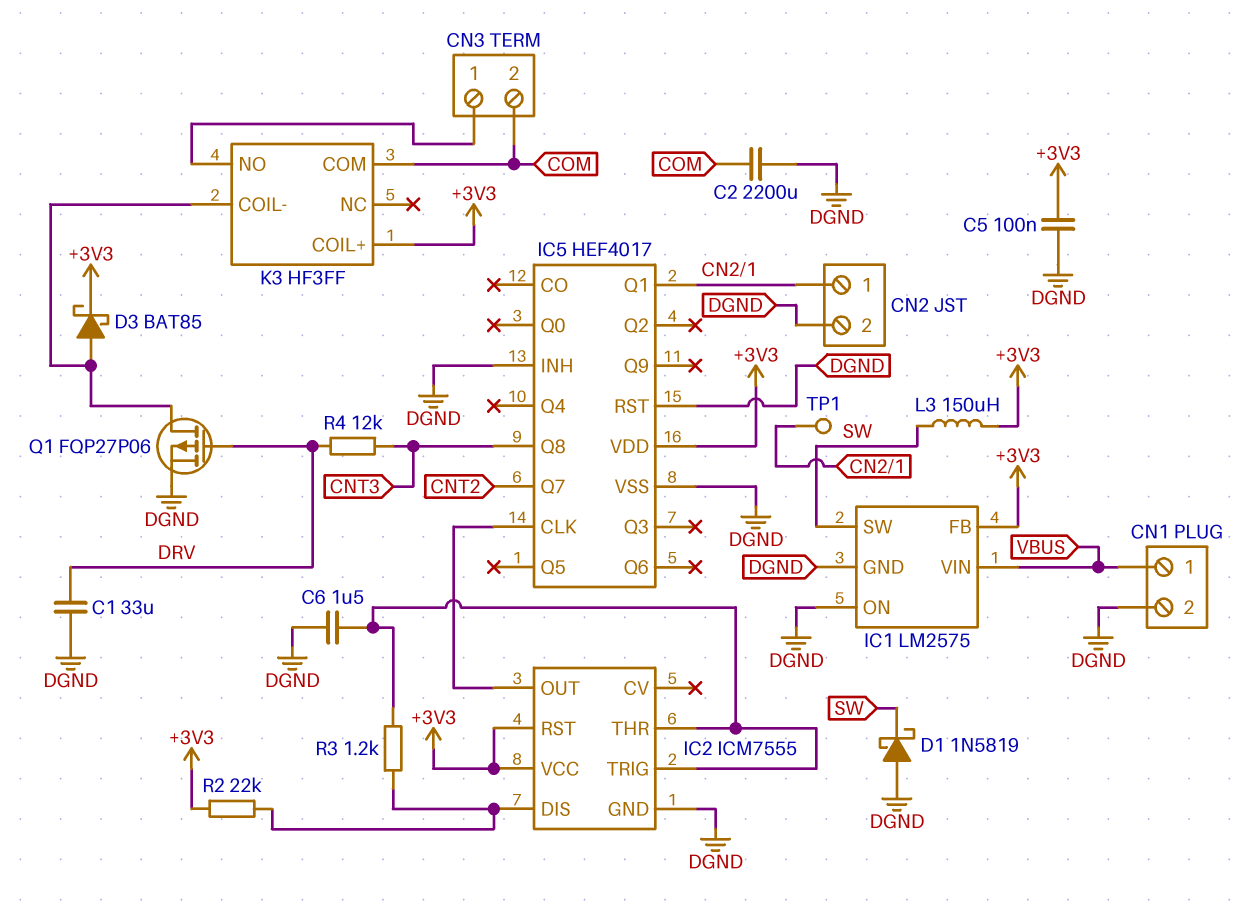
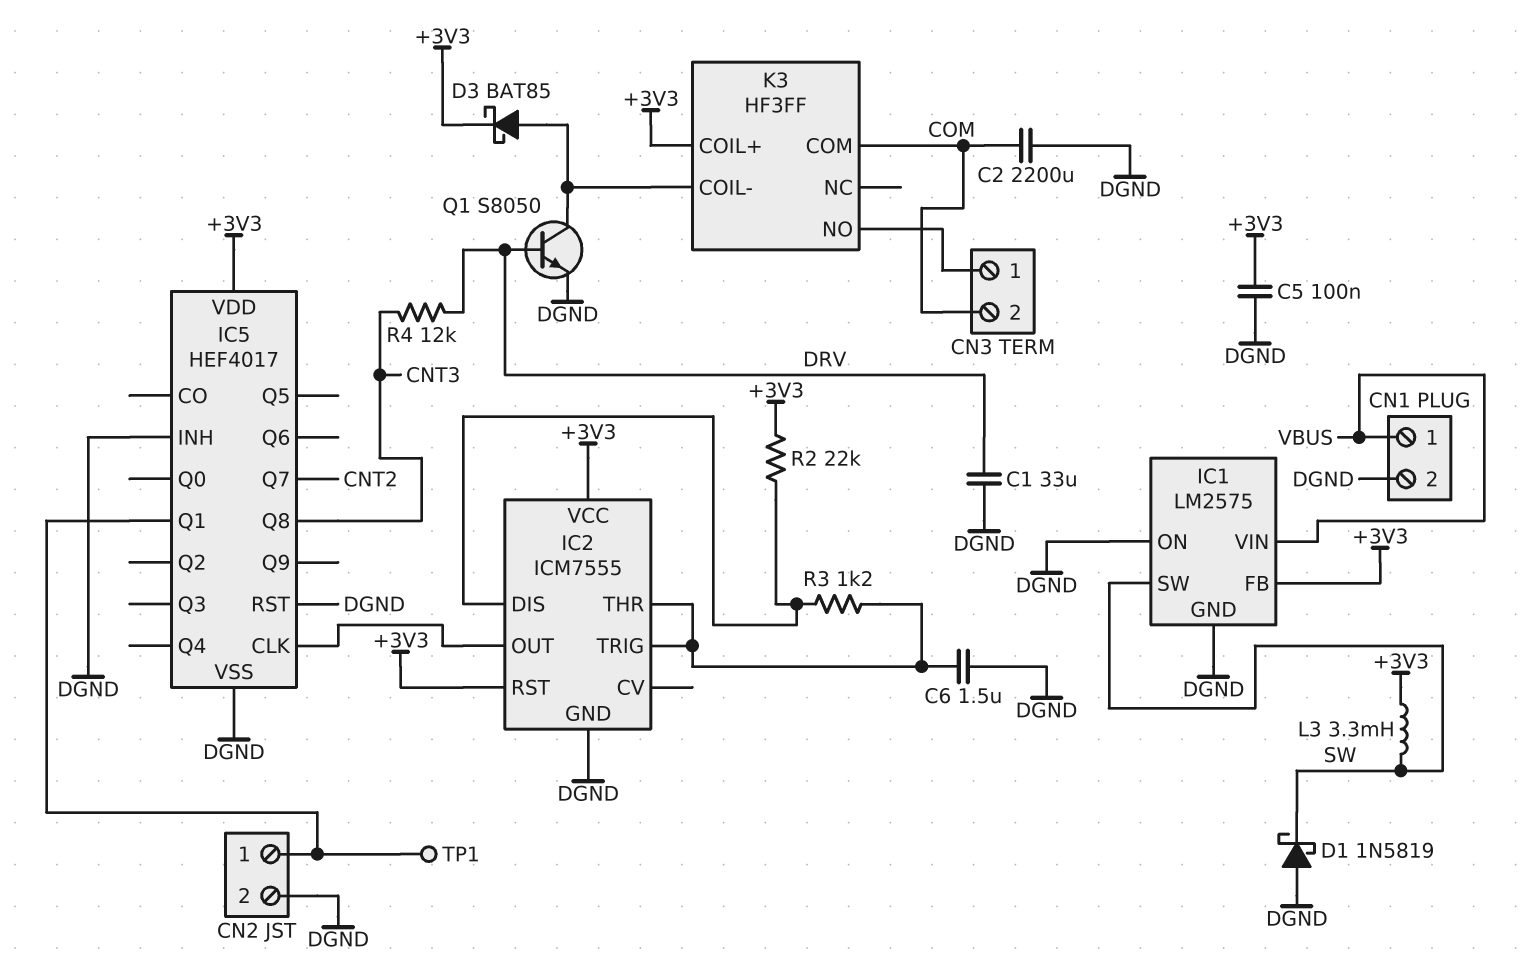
L3: 150uH (+3V3, SW) -> 3.3mH (+3V3, SW)
Q1: PMOS FQP27P06 (G DRV, D K3/COIL-, S DGND) -> NPN S8050 (B DRV, C K3/COIL-, E DGND)

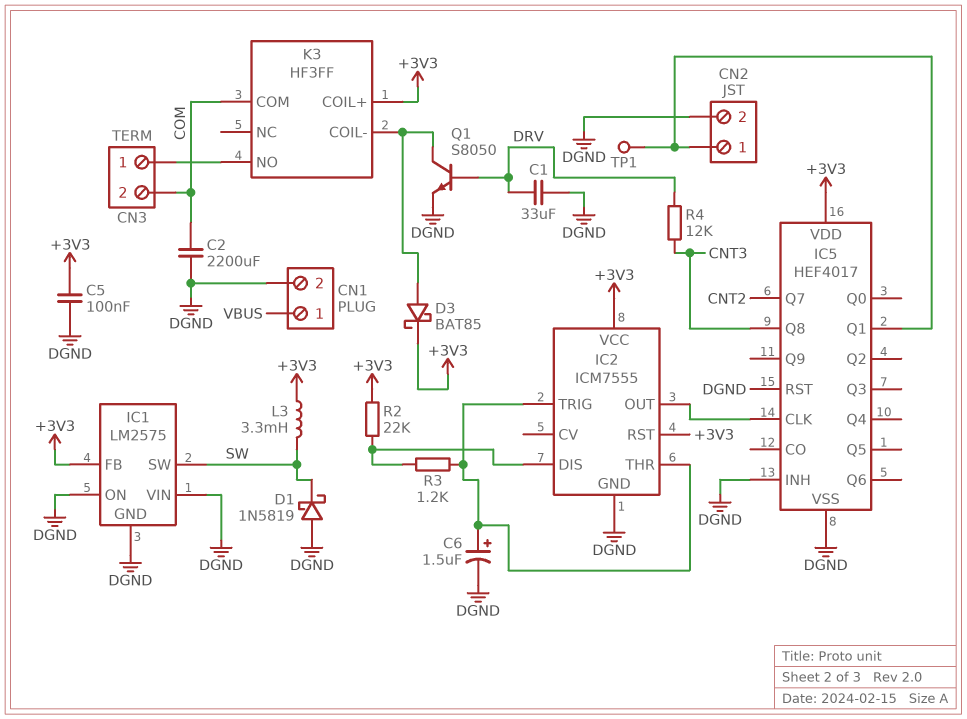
C6: 1.5uF (DGND, IC2/THR) -> 1.5uF (plus IC2/THR, minus DGND)
IC1 pin VIN: VBUS -> DGND

